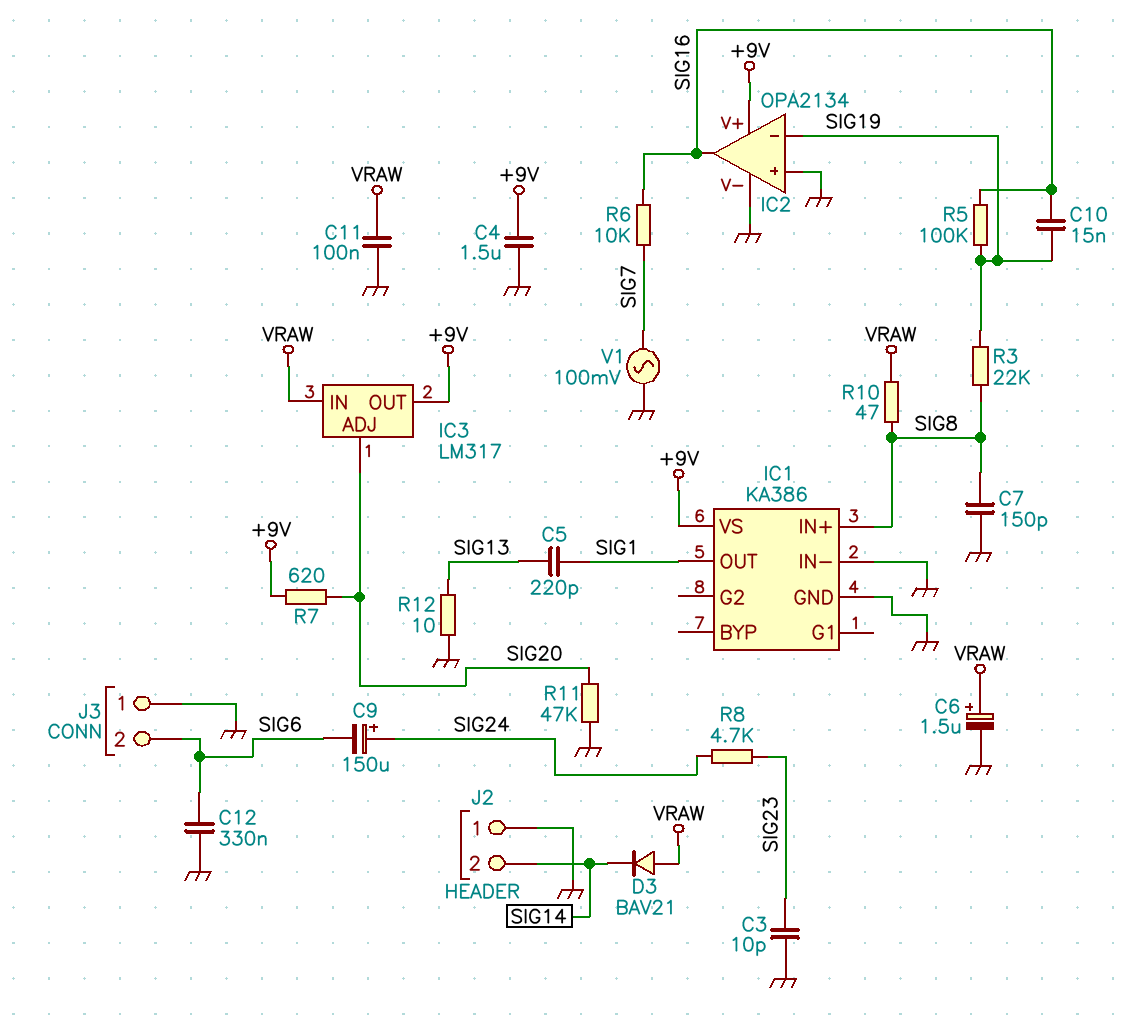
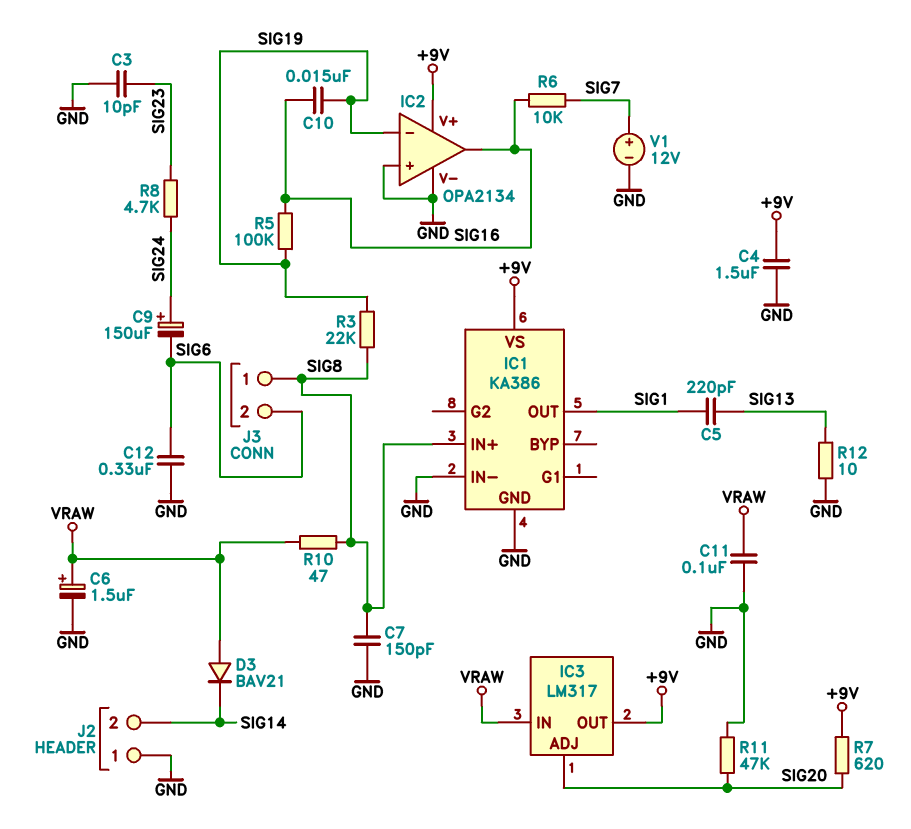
J3 pin 1: GND -> SIG8
V1: AC 100mV (GND, SIG7) -> 12V (plus SIG7, minus GND)

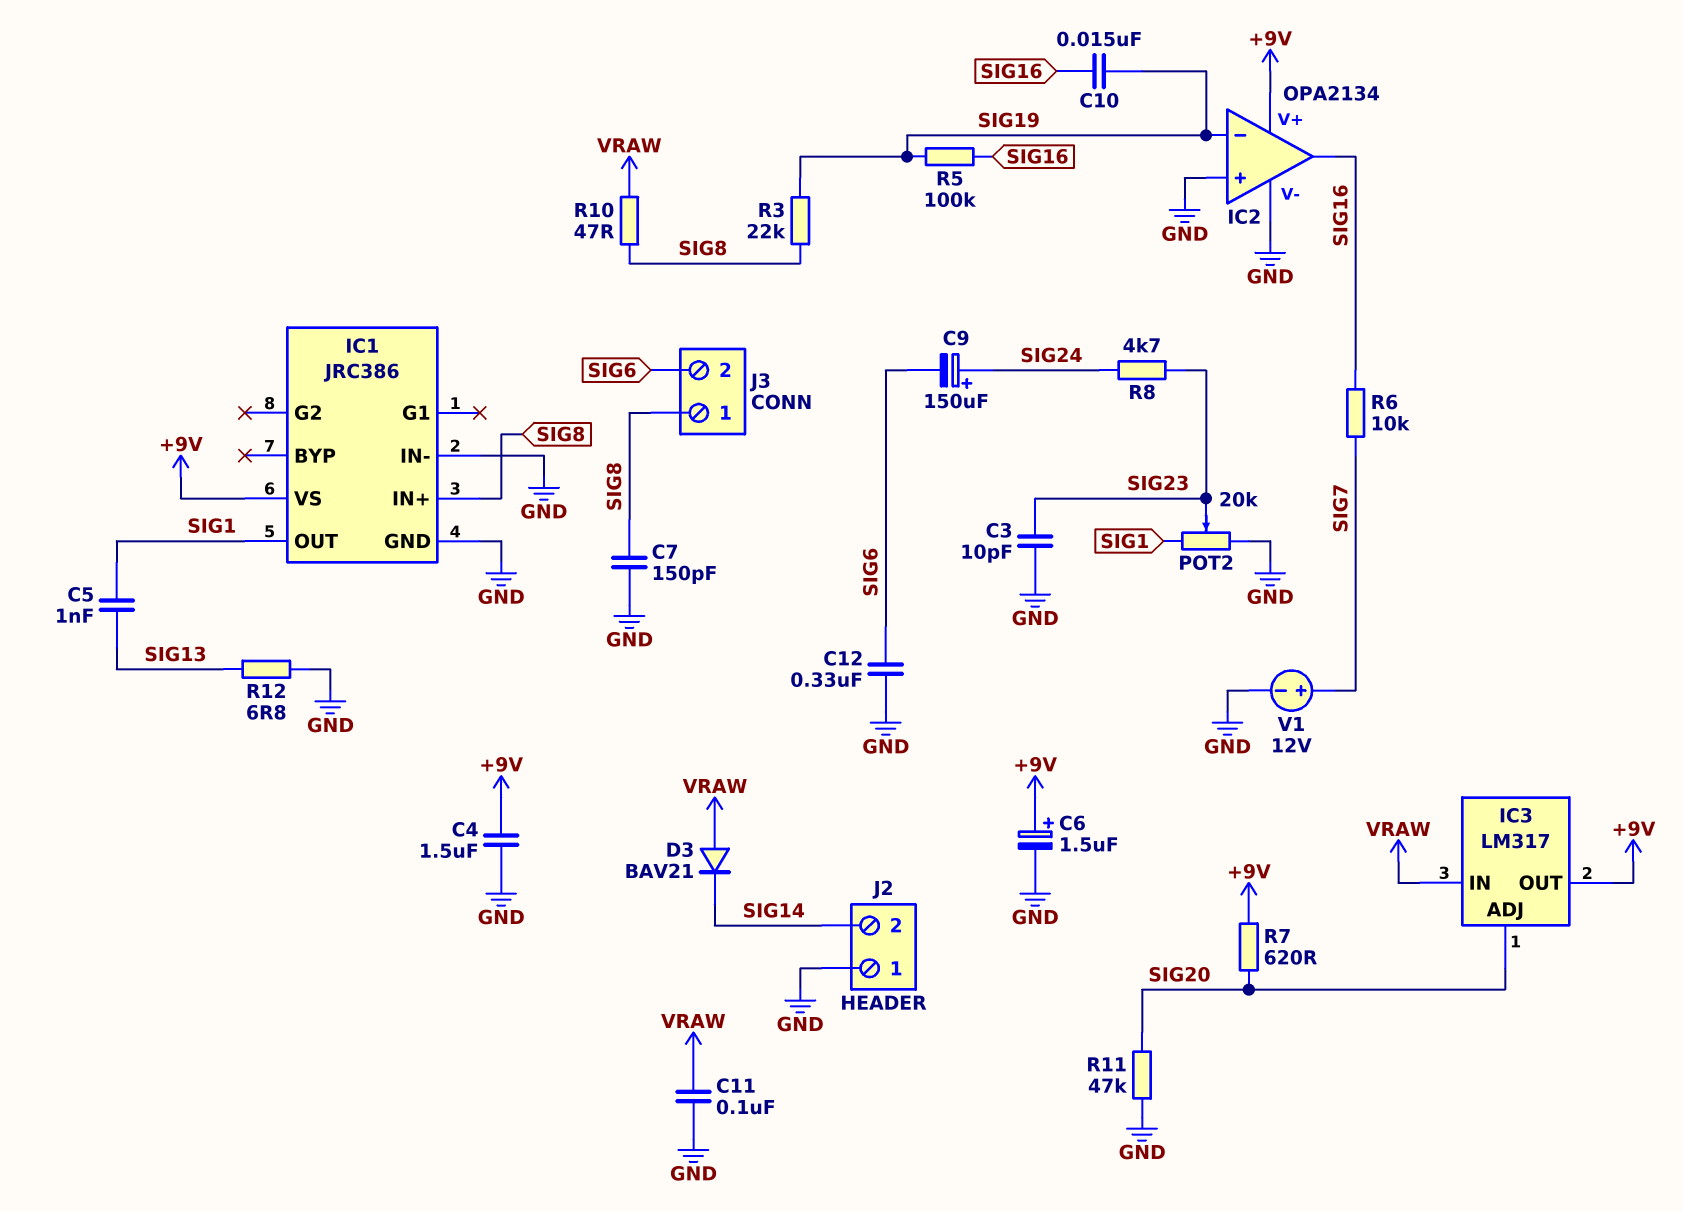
C5: 220pF (SIG1, SIG13) -> 1nF (SIG1, SIG13)
C6: 1.5uF (plus VRAW, minus GND) -> 1.5uF (plus +9V, minus GND)
IC1: KA386 -> JRC386
POT2: none -> 20k (GND, SIG1, wiper SIG23)
R12: 10 (GND, SIG13) -> 6.8 (GND, SIG13)

